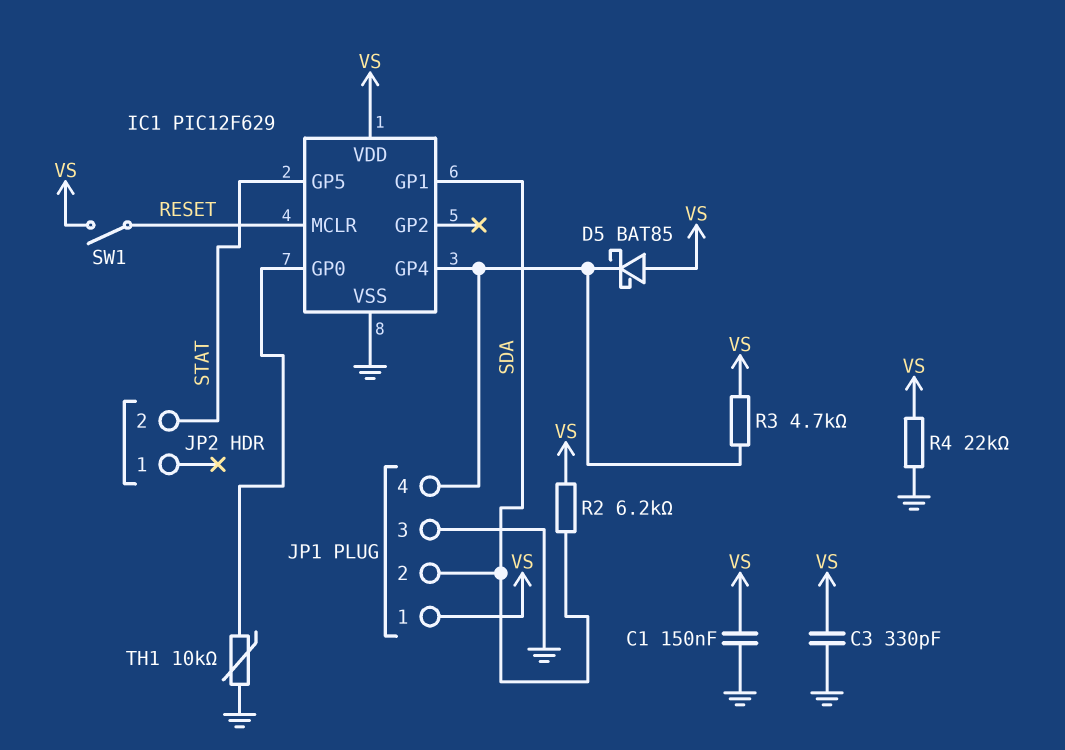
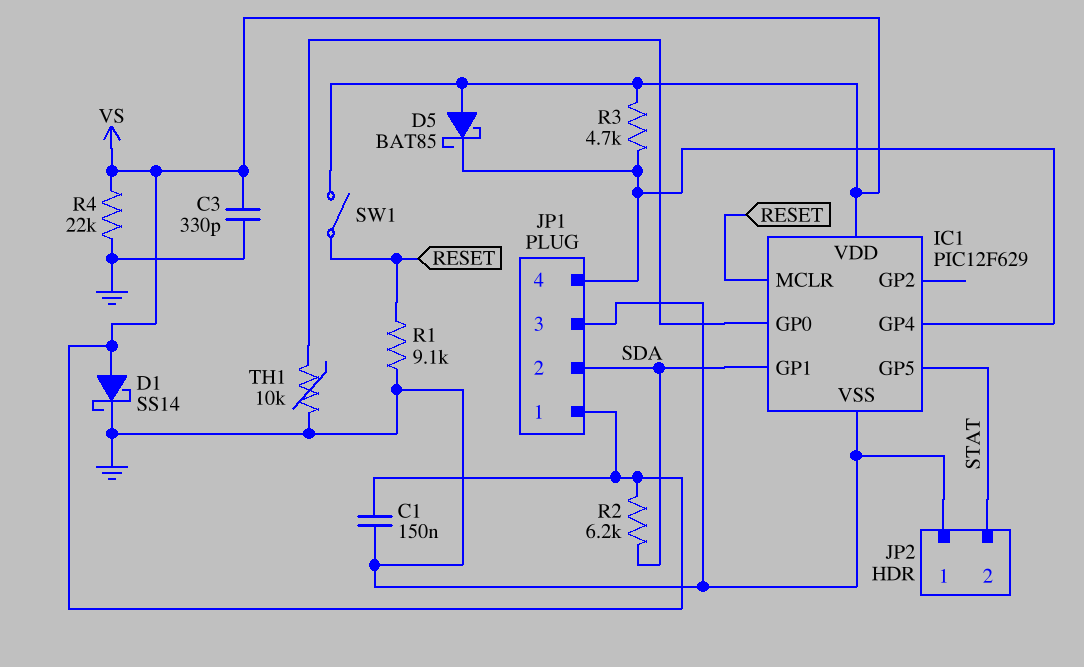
D1: none -> schottky SS14 (A VS, K GND)
JP2 pin 1: none -> GND
R1: none -> 9.1k (GND, RESET)

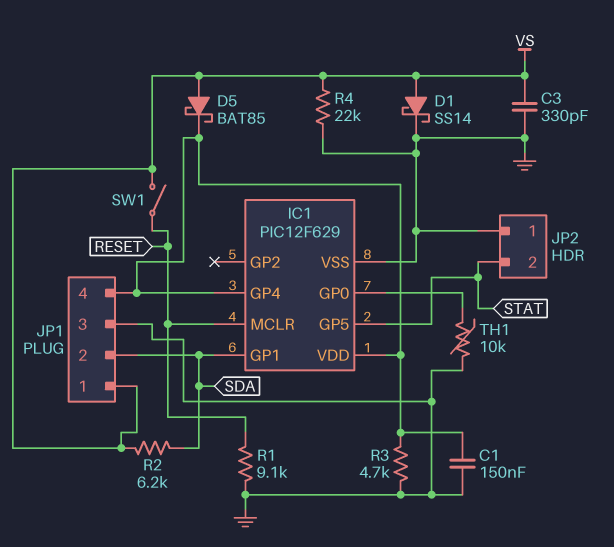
C1: 150nF (GND, VS) -> 150nF (GND, IC1/GP4)
IC1 pin VDD: VS -> IC1/GP4
R3: 4.7k (IC1/GP4, VS) -> 4.7k (GND, IC1/GP4)

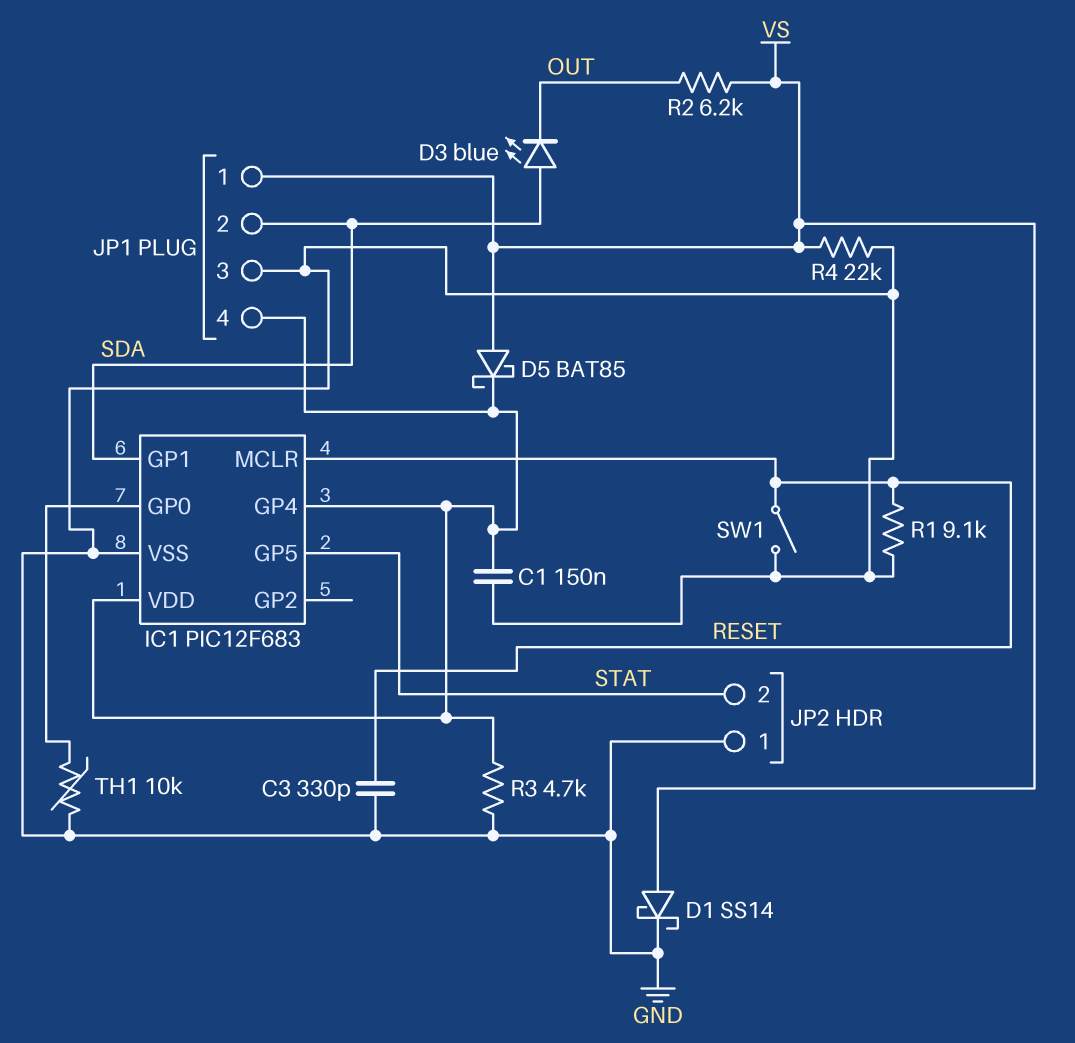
C3: 330pF (GND, VS) -> 330pF (GND, RESET)
D3: none -> LED blue (A SDA, K OUT)
IC1: PIC12F629 -> PIC12F683
R2: 6.2k (SDA, VS) -> 6.2k (OUT, VS)
SW1: switch (RESET, VS) -> switch (GND, RESET)

